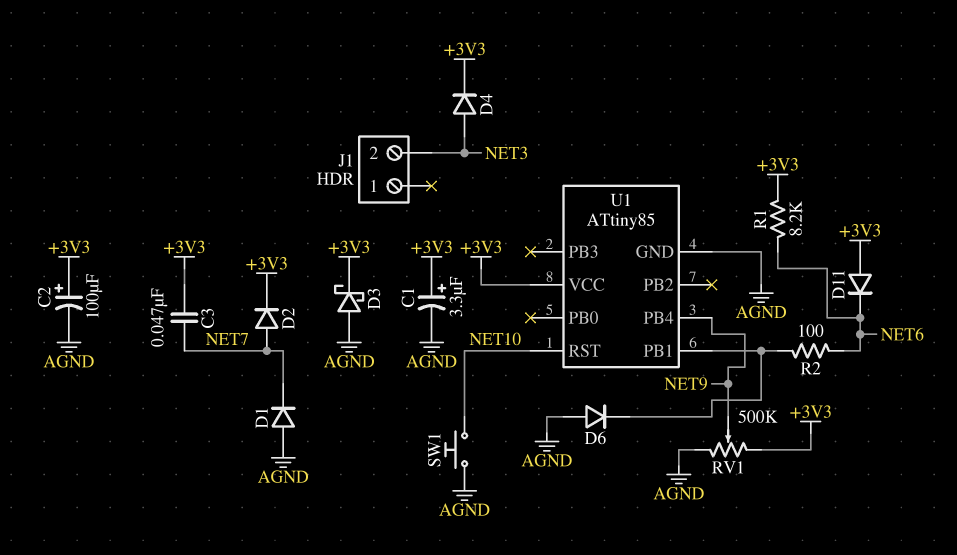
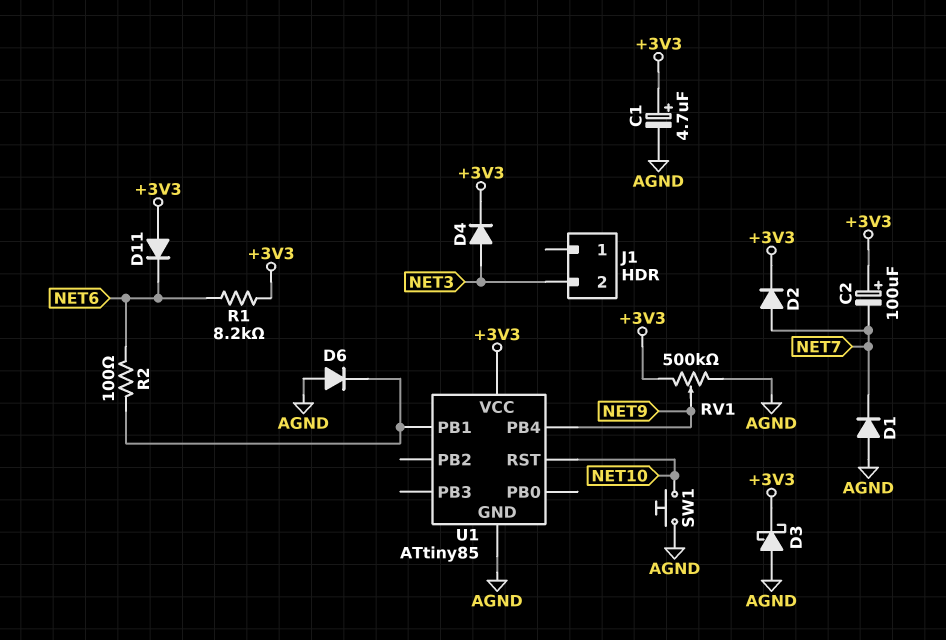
C1: 3.3uF (plus +3V3, minus AGND) -> 4.7uF (plus +3V3, minus AGND)
C2: 100uF (plus +3V3, minus AGND) -> 100uF (plus +3V3, minus NET7)
C3: 47nF (+3V3, NET7) -> none

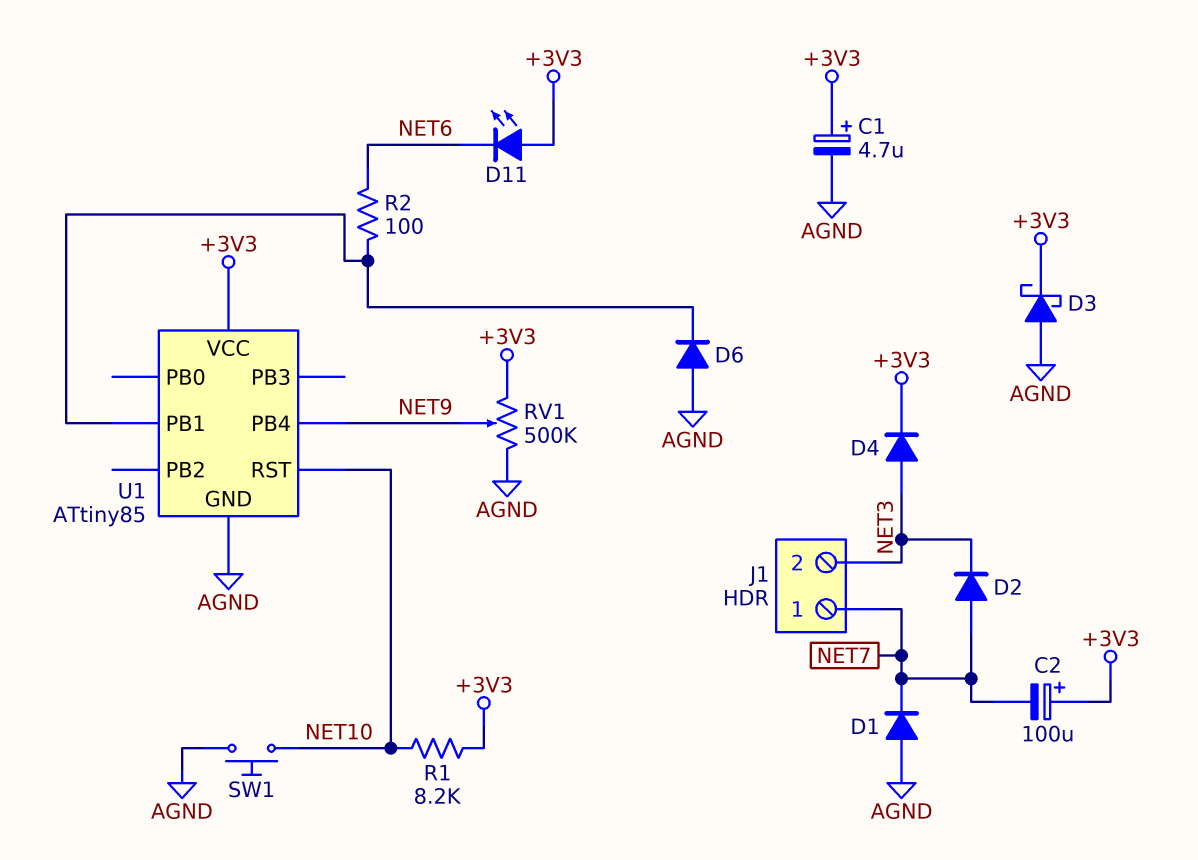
D2: diode (A NET7, K +3V3) -> diode (A NET7, K NET3)
D11: diode (A +3V3, K NET6) -> LED (A +3V3, K NET6)
J1 pin 1: none -> NET7
R1: 8.2k (+3V3, NET6) -> 8.2k (+3V3, NET10)

